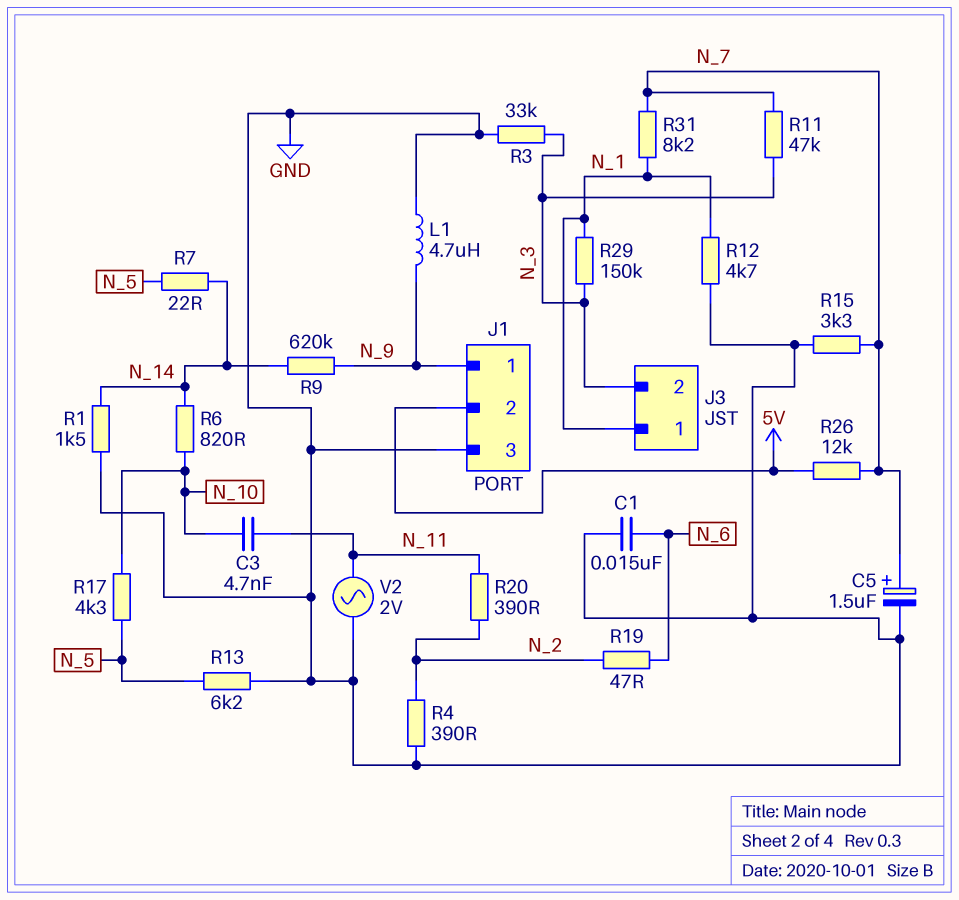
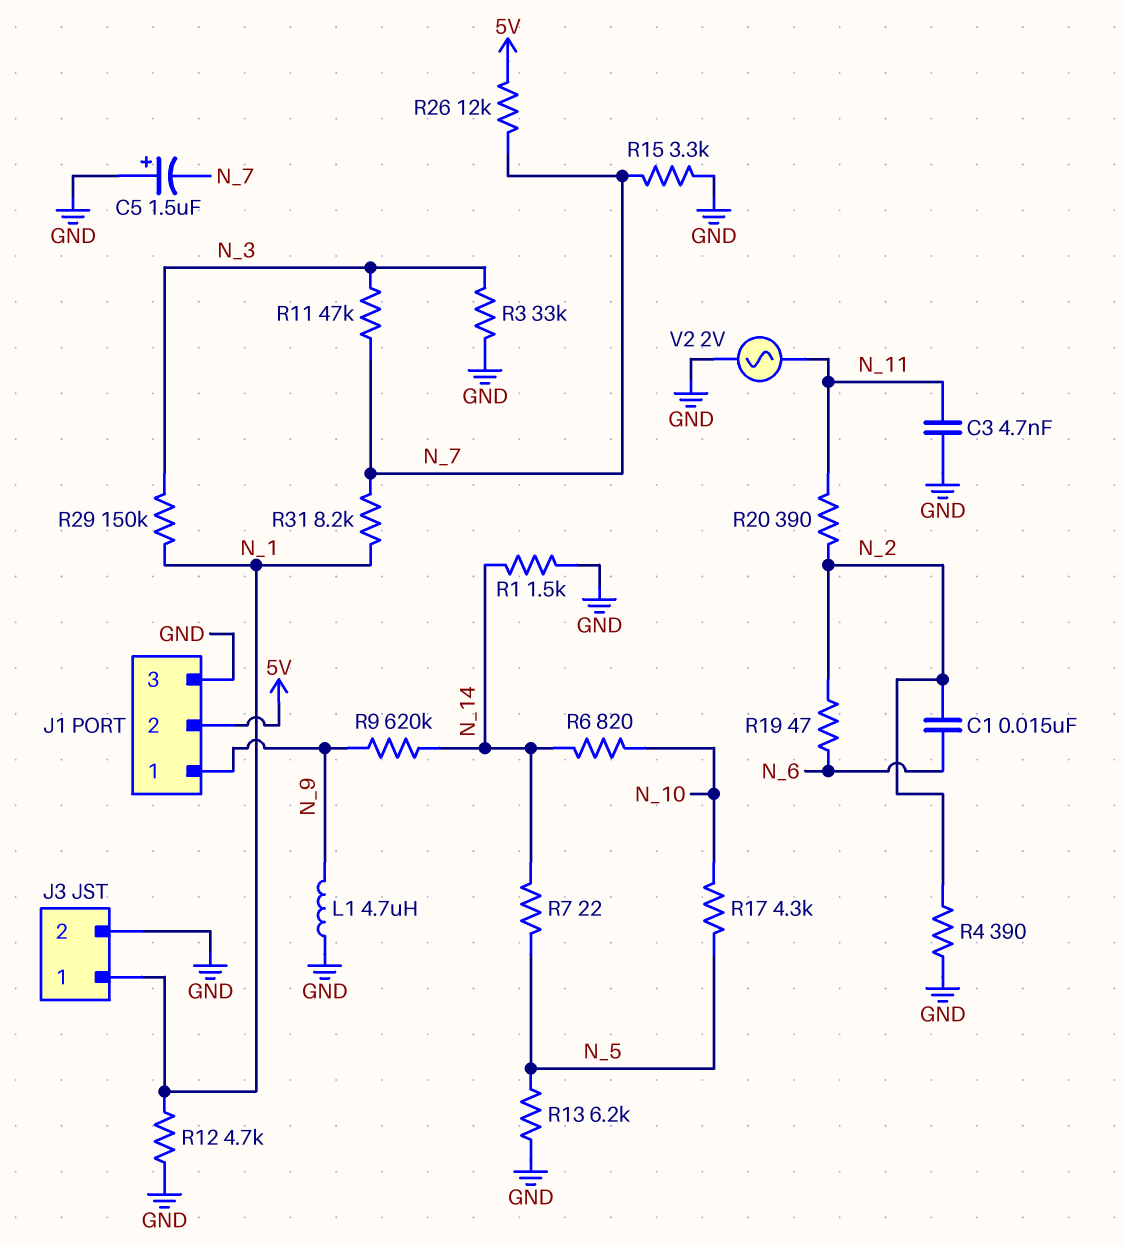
C1: 15nF (GND, N_6) -> 15nF (N_2, N_6)
C3: 4.7nF (N_10, N_11) -> 4.7nF (GND, N_11)
C5: 1.5uF (plus N_7, minus GND) -> 1.5uF (plus GND, minus N_7)
J3 pin 2: N_3 -> GND

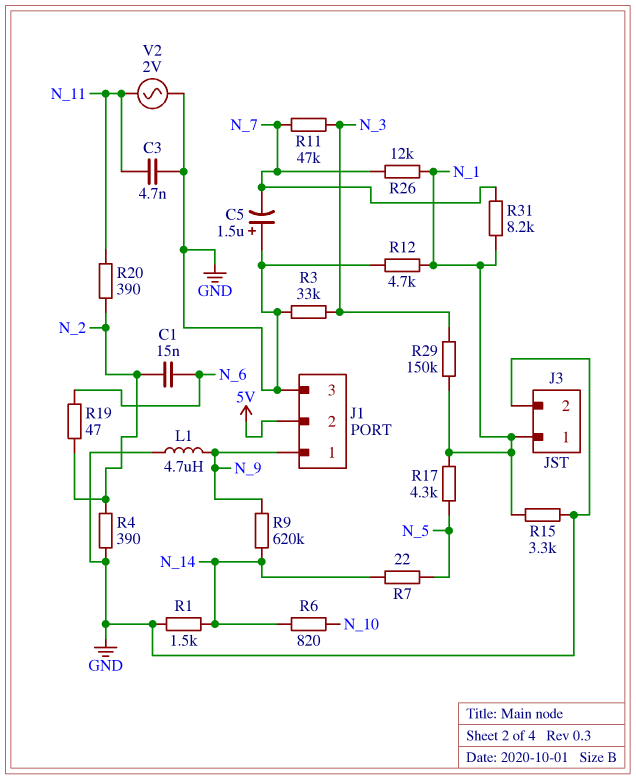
R13: 6.2k (GND, N_5) -> none
R15: 3.3k (GND, N_7) -> 3.3k (GND, N_1)
R17: 4.3k (N_5, N_10) -> 4.3k (N_1, N_5)
R26: 12k (5V, N_7) -> 12k (N_1, N_7)

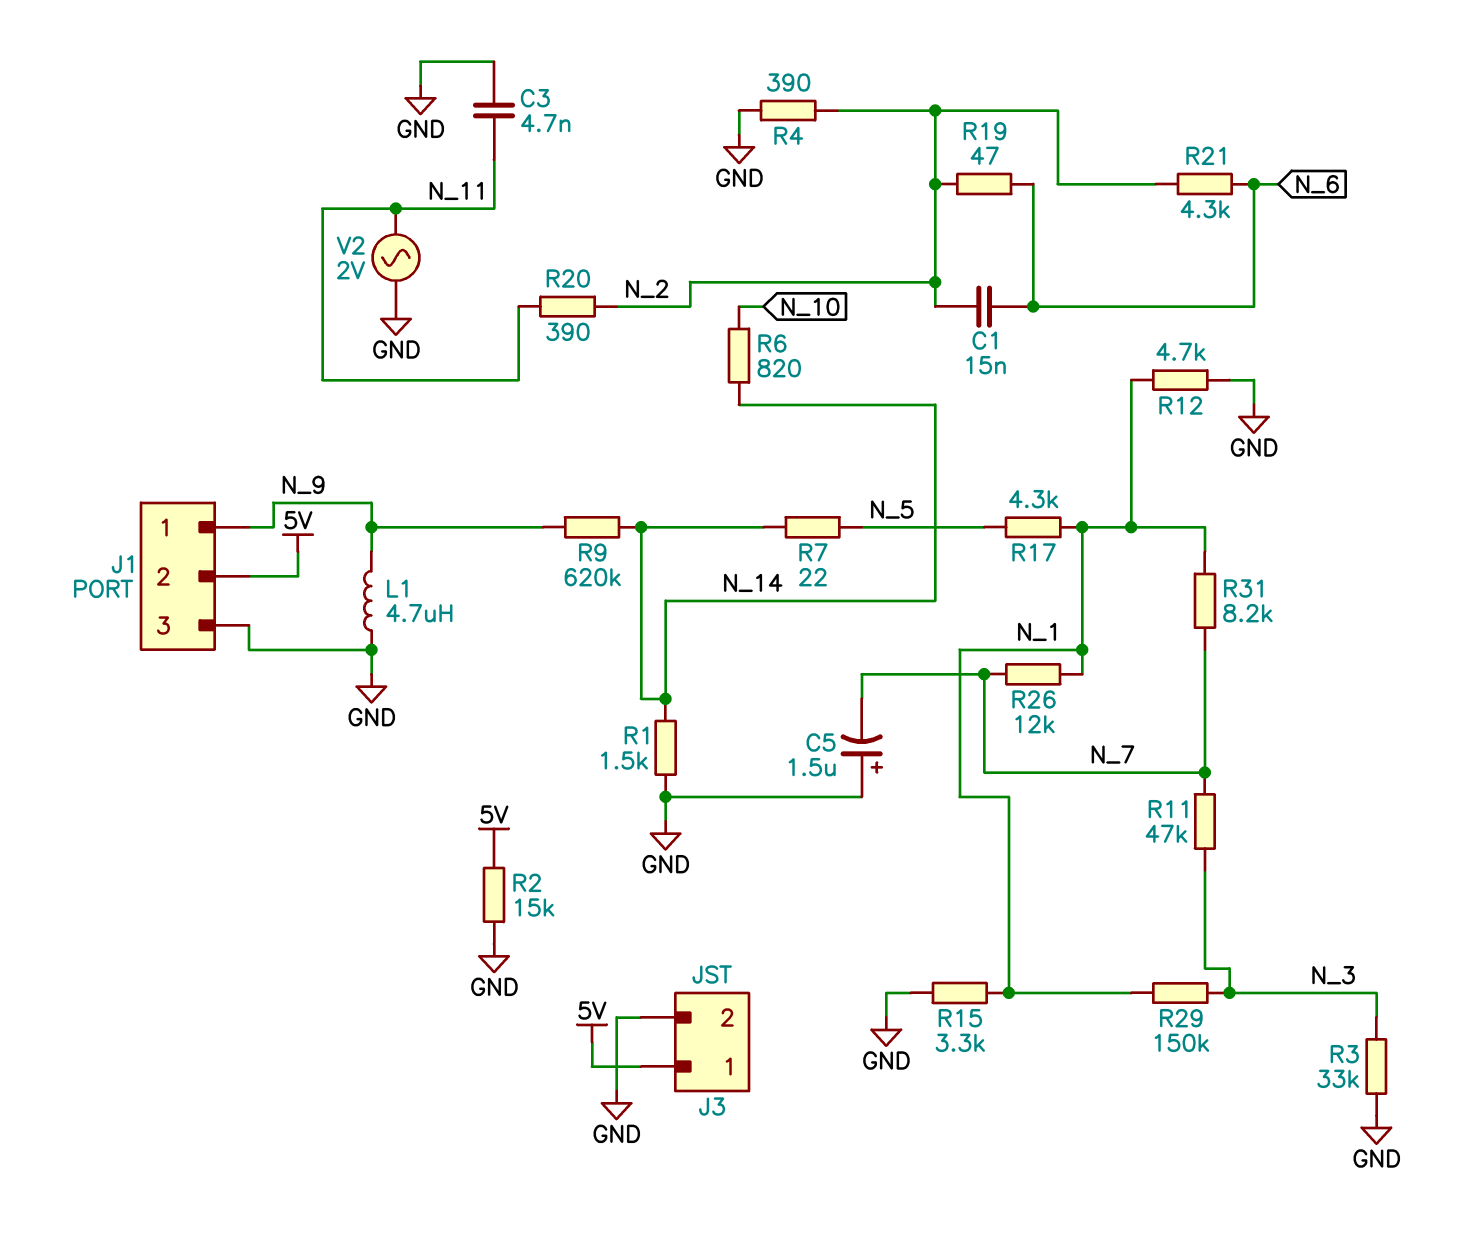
J3 pin 1: N_1 -> 5V
R2: none -> 15k (5V, GND)
R21: none -> 4.3k (N_2, N_6)

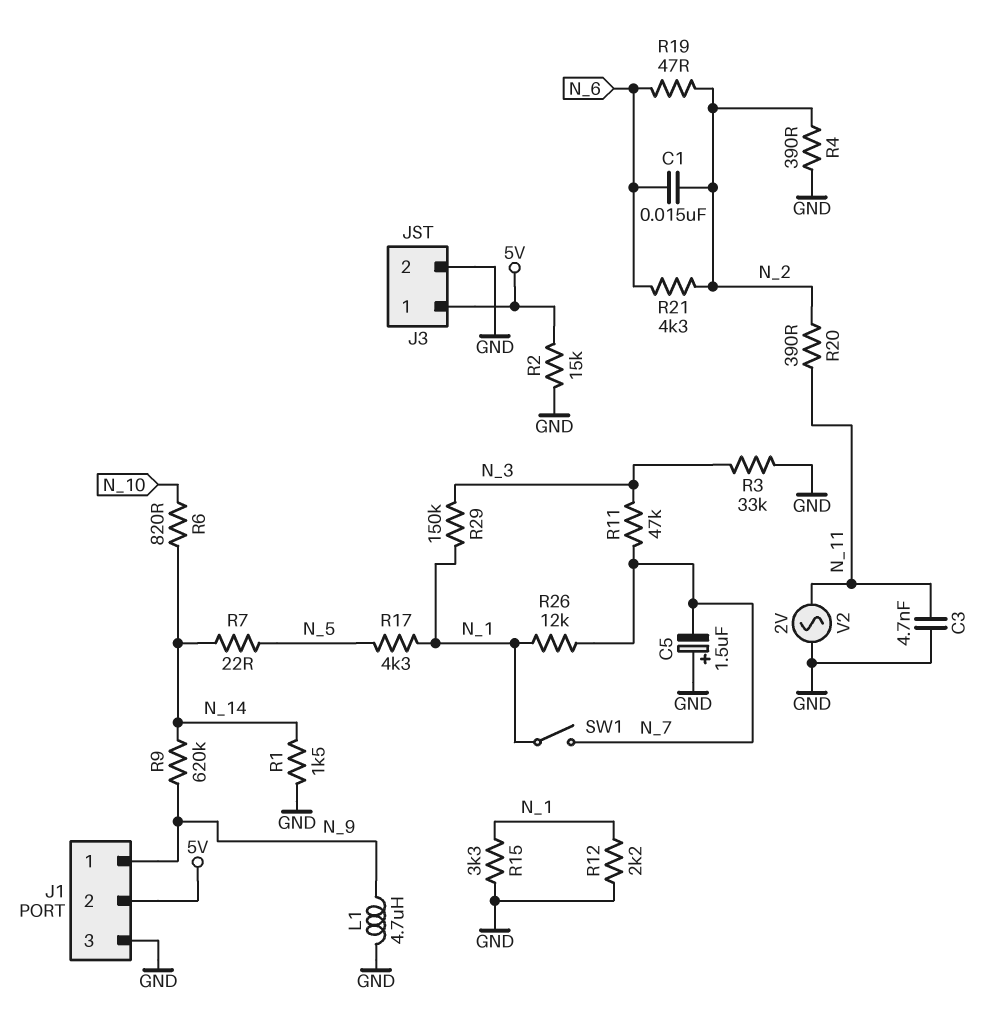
R12: 4.7k (GND, N_1) -> 2.2k (GND, N_1)
R31: 8.2k (N_1, N_7) -> none
SW1: none -> switch (N_1, N_7)

